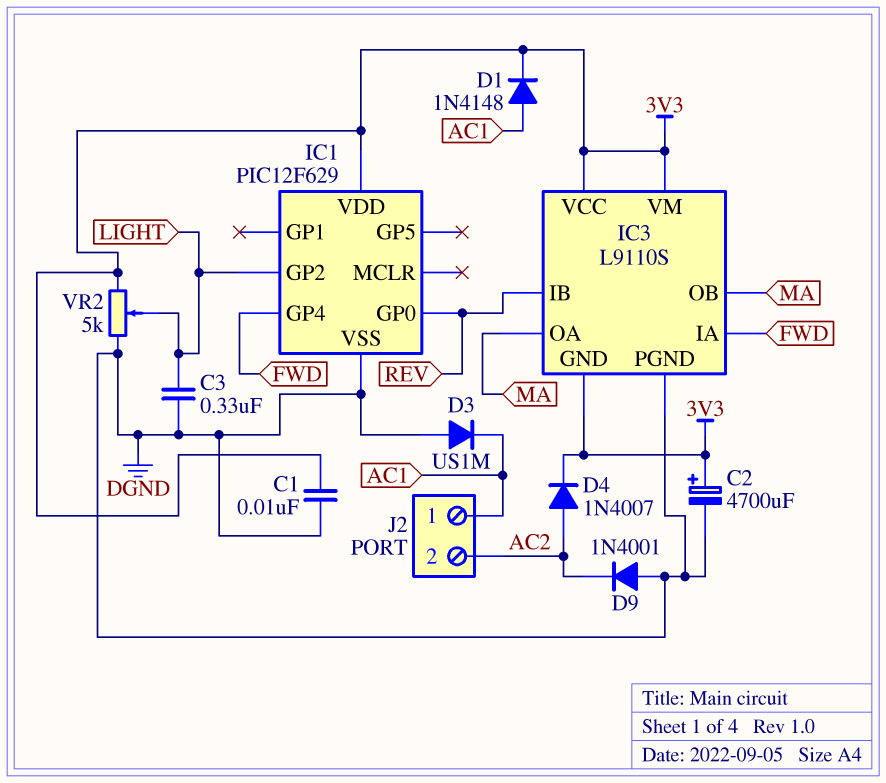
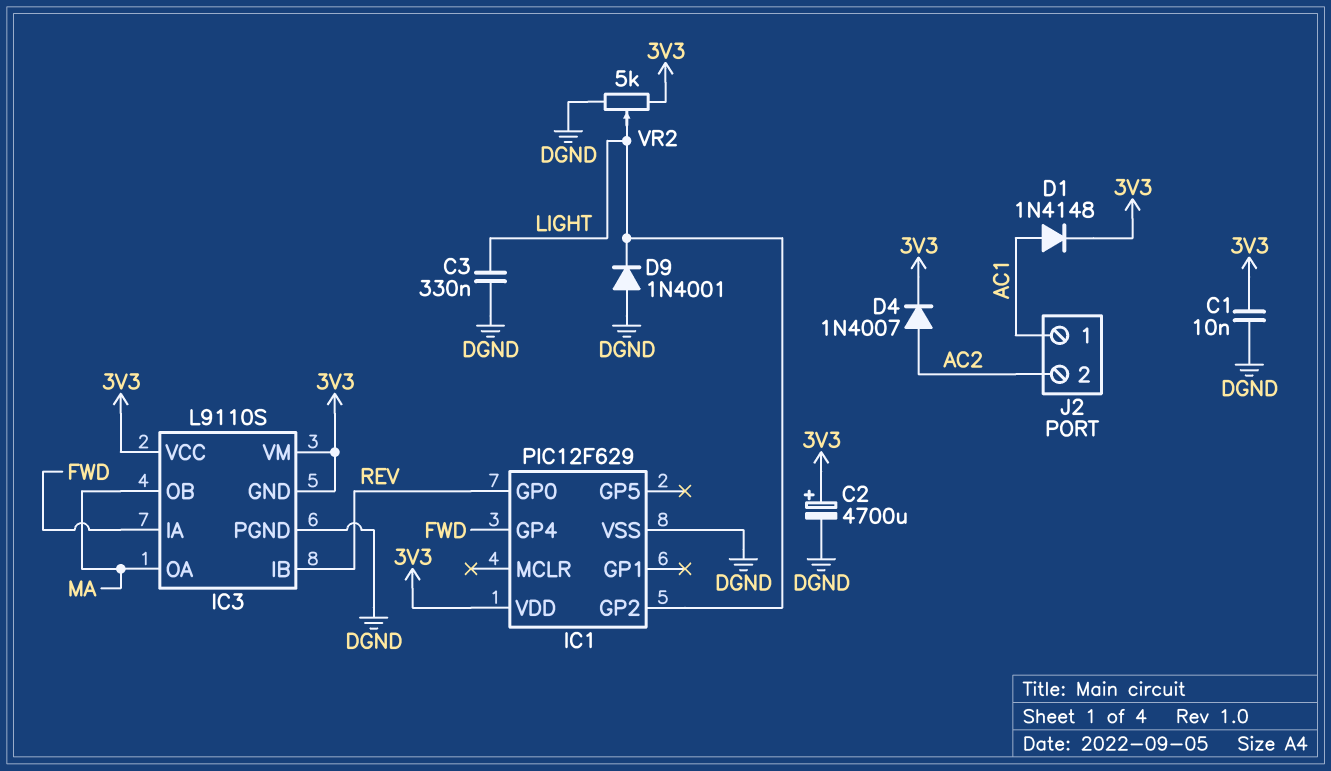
D3: diode US1M (A DGND, K AC1) -> none
D9: diode 1N4001 (A DGND, K AC2) -> diode 1N4001 (A DGND, K LIGHT)

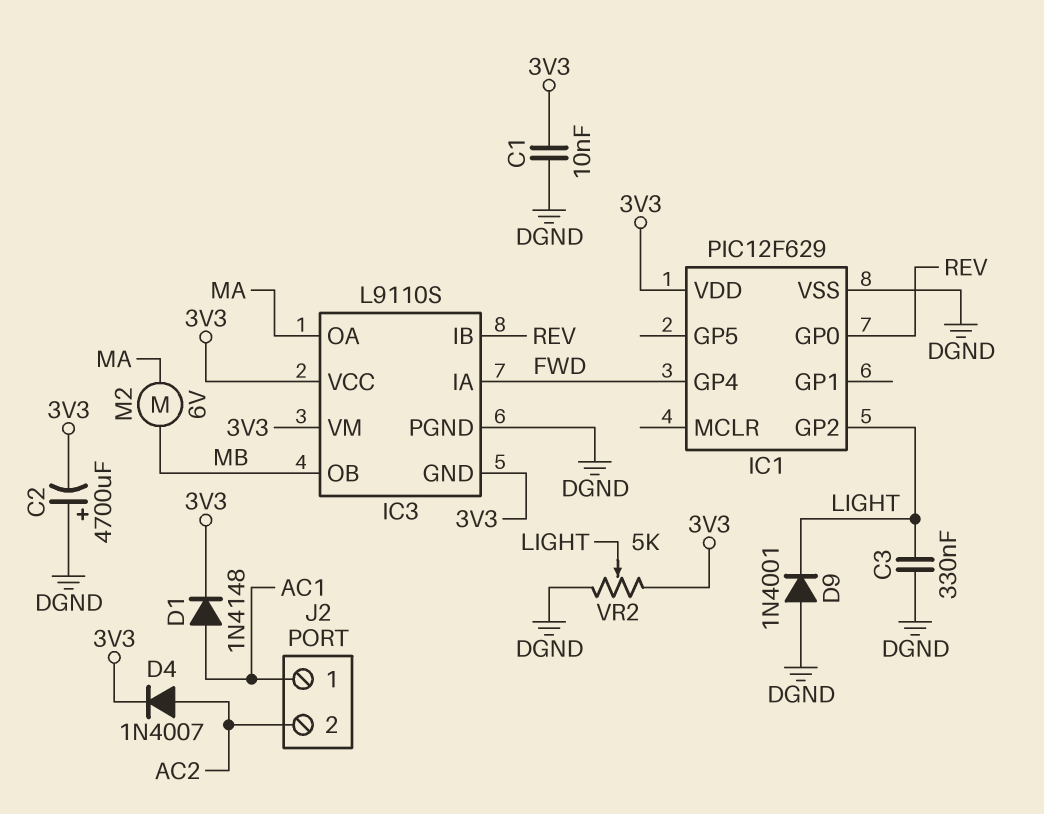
C2: 4700uF (plus 3V3, minus DGND) -> 4700uF (plus DGND, minus 3V3)
IC3 pin OB: MA -> MB
M2: none -> motor 6V (MA, MB)

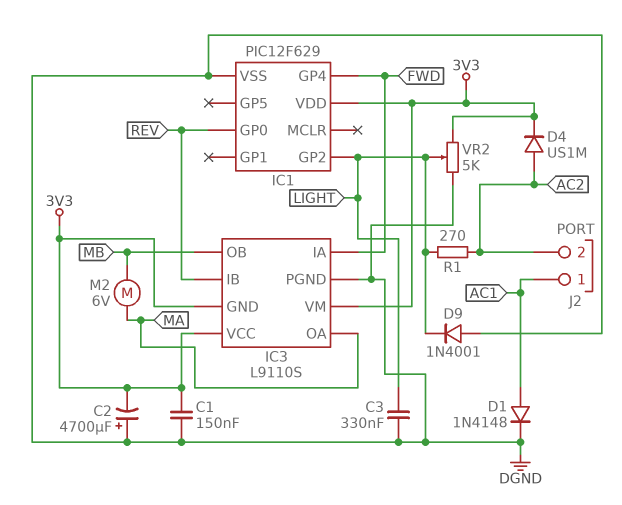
C1: 10nF (3V3, DGND) -> 150nF (3V3, DGND)
D1: diode 1N4148 (A AC1, K 3V3) -> diode 1N4148 (A AC1, K DGND)
D4: diode 1N4007 (A AC2, K 3V3) -> diode US1M (A AC2, K 3V3)
R1: none -> 270 (AC2, LIGHT)

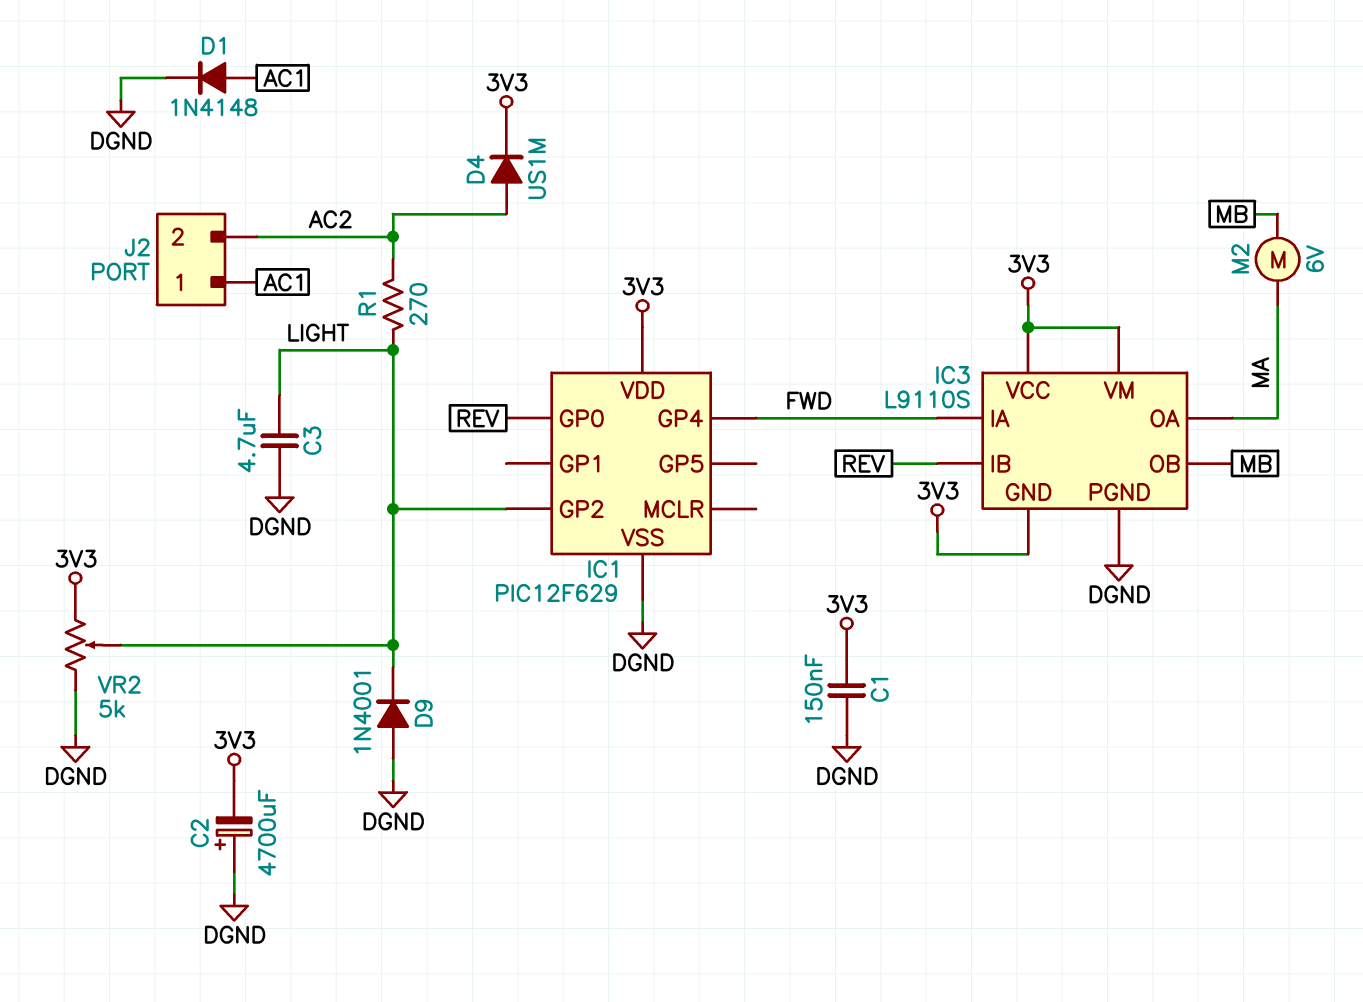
C3: 330nF (DGND, LIGHT) -> 4.7uF (DGND, LIGHT)

